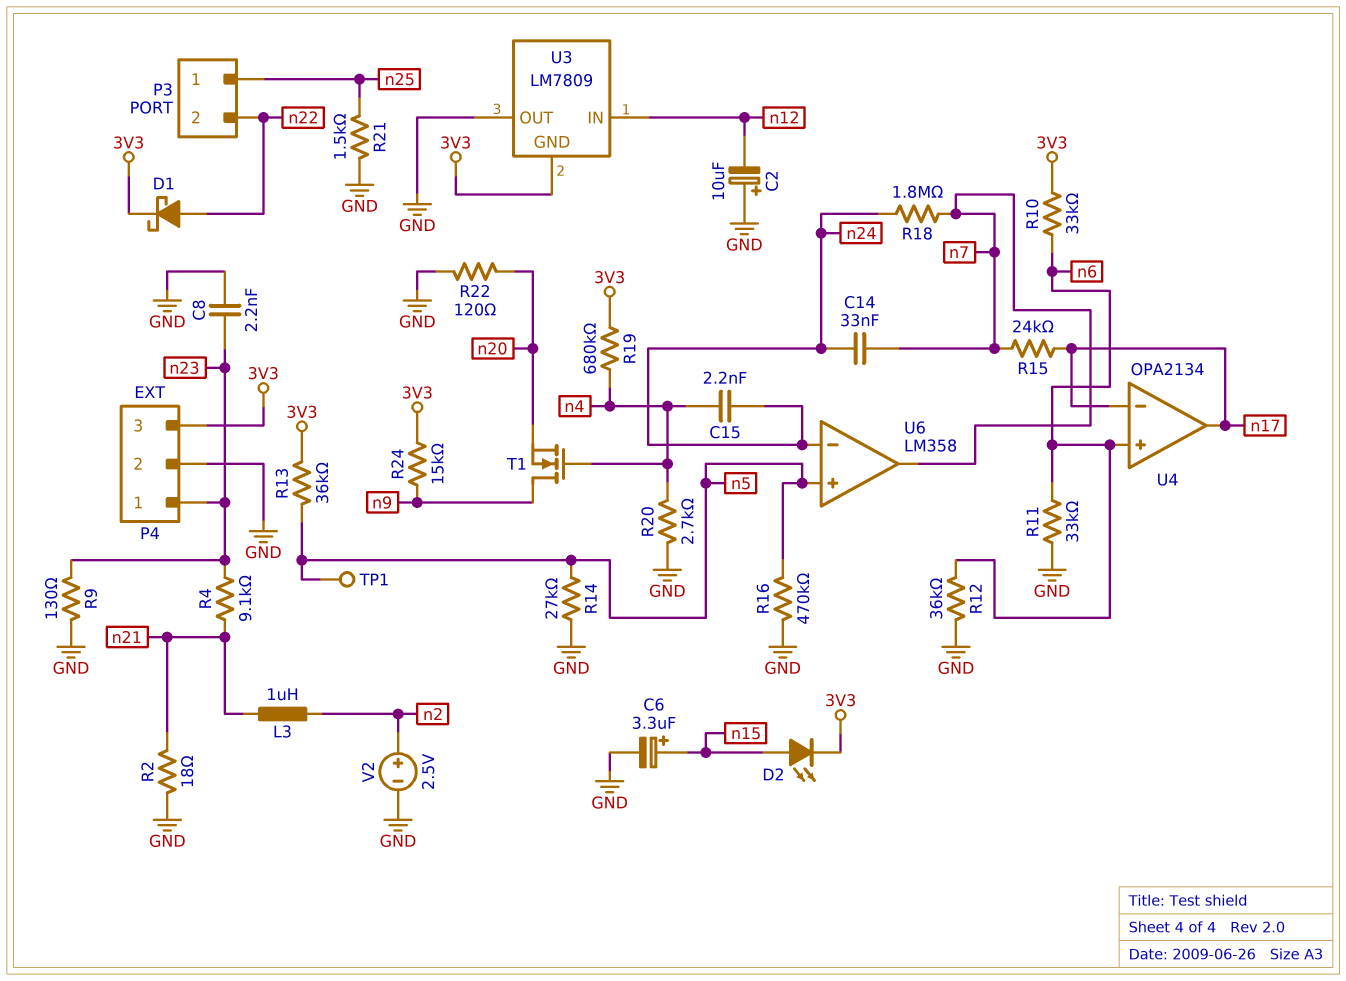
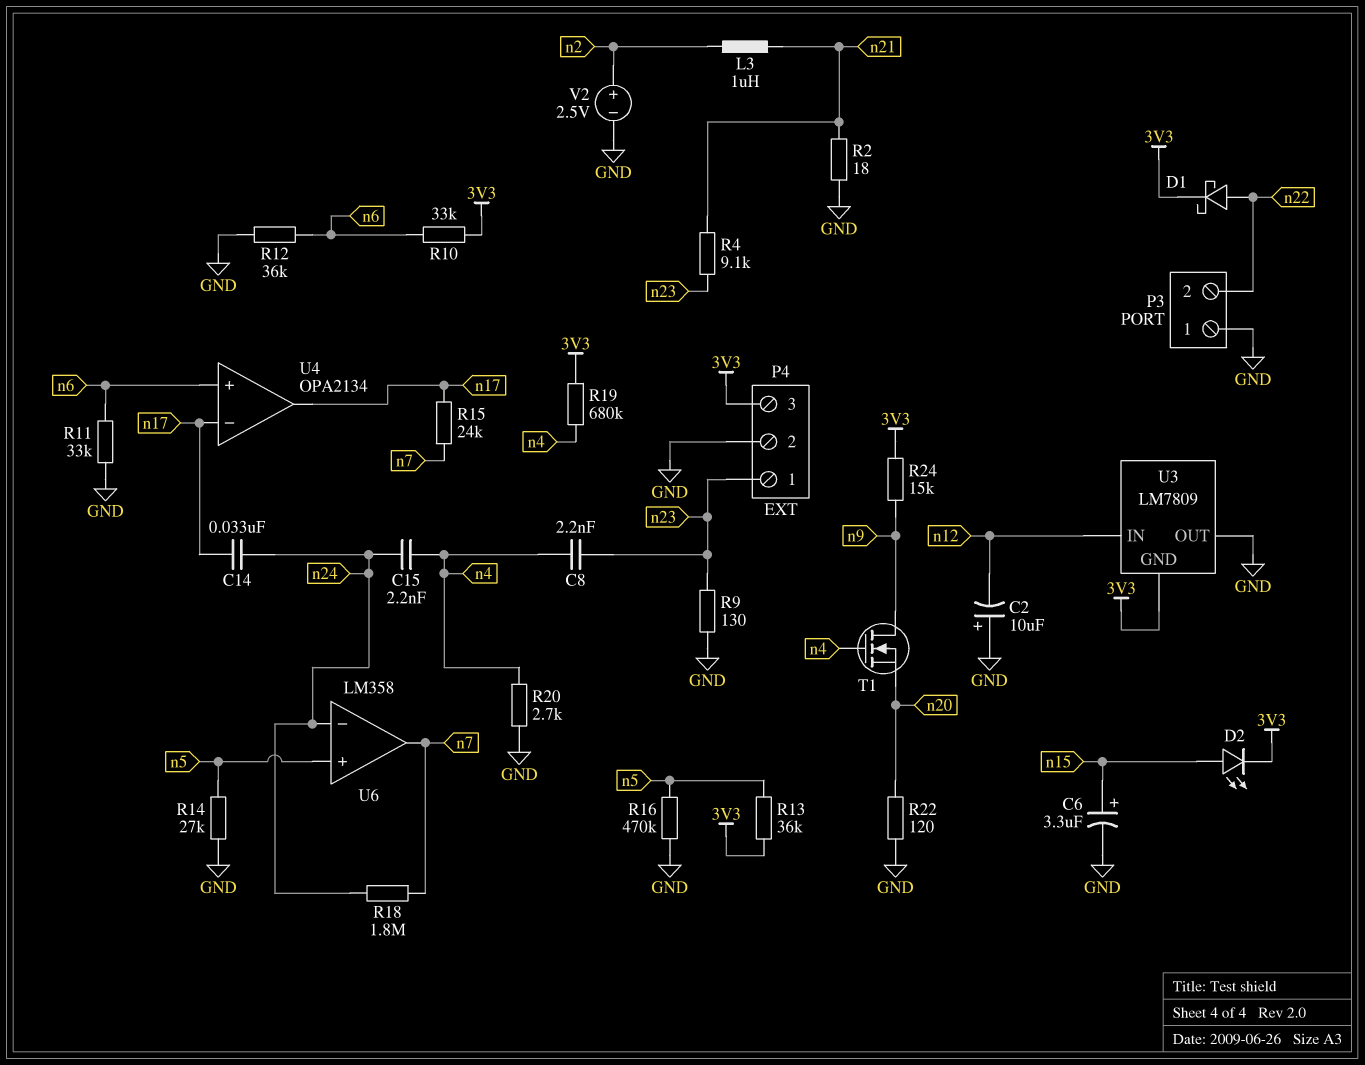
C8: 2.2nF (GND, n23) -> 2.2nF (n4, n23)
C14: 33nF (n7, n24) -> 33nF (n17, n24)
P3 pin 1: n25 -> GND
R21: 1.5k (GND, n25) -> none
TP1: test point (n5) -> none

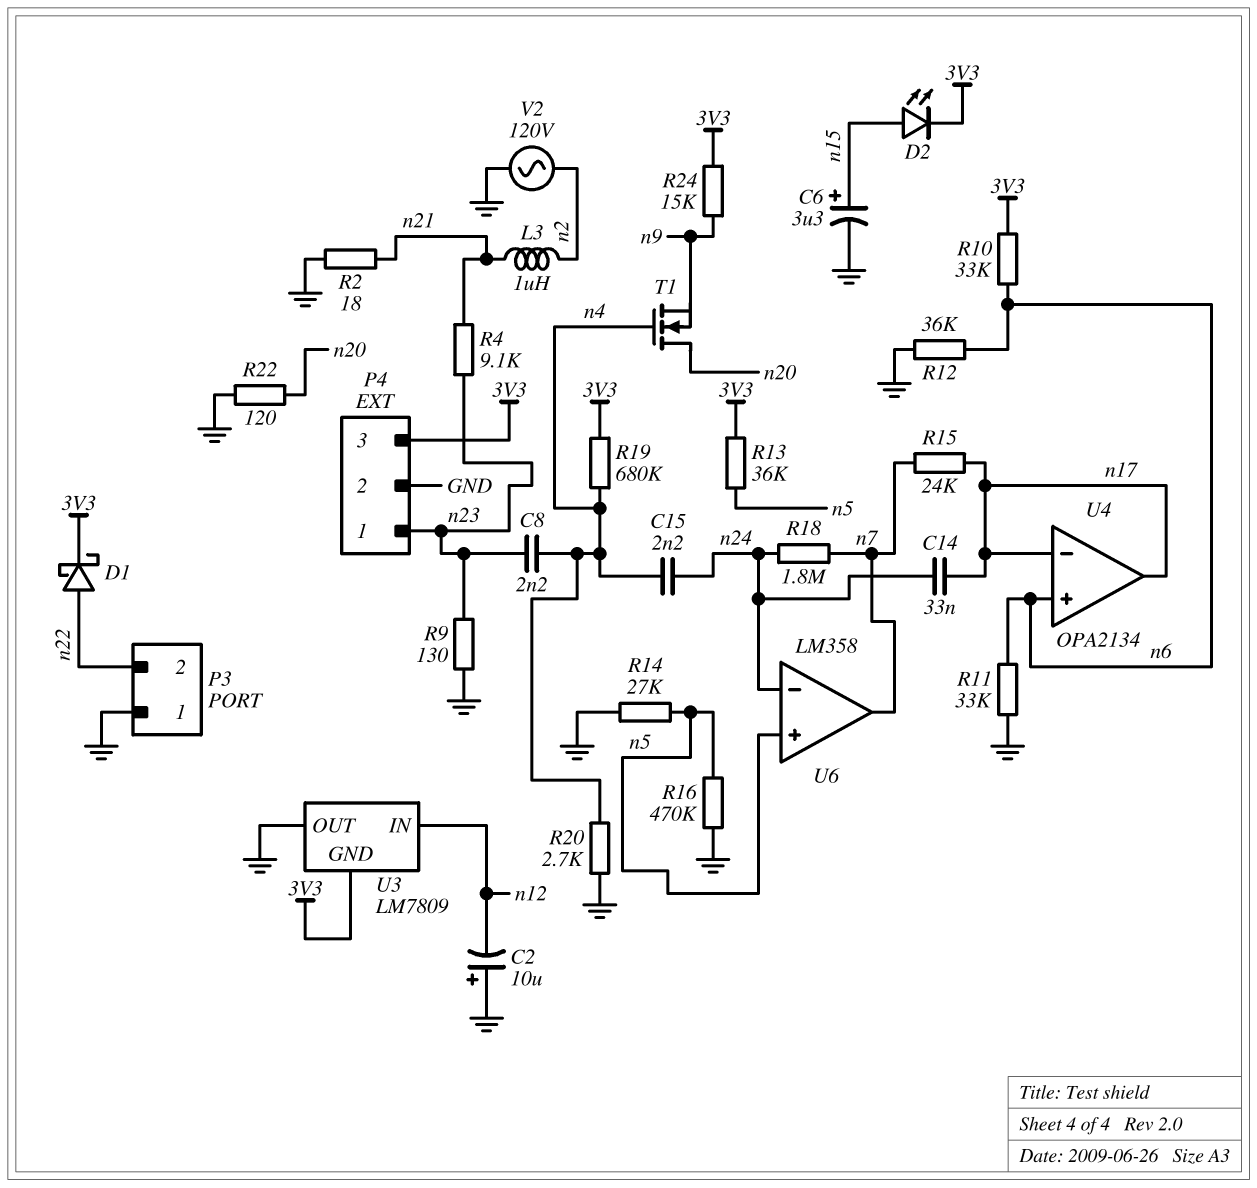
T1: NMOS (G n4, D n9, S n20) -> NMOS (G n4, D n20, S n9)
V2: 2.5V (plus n2, minus GND) -> AC 120V (GND, n2)

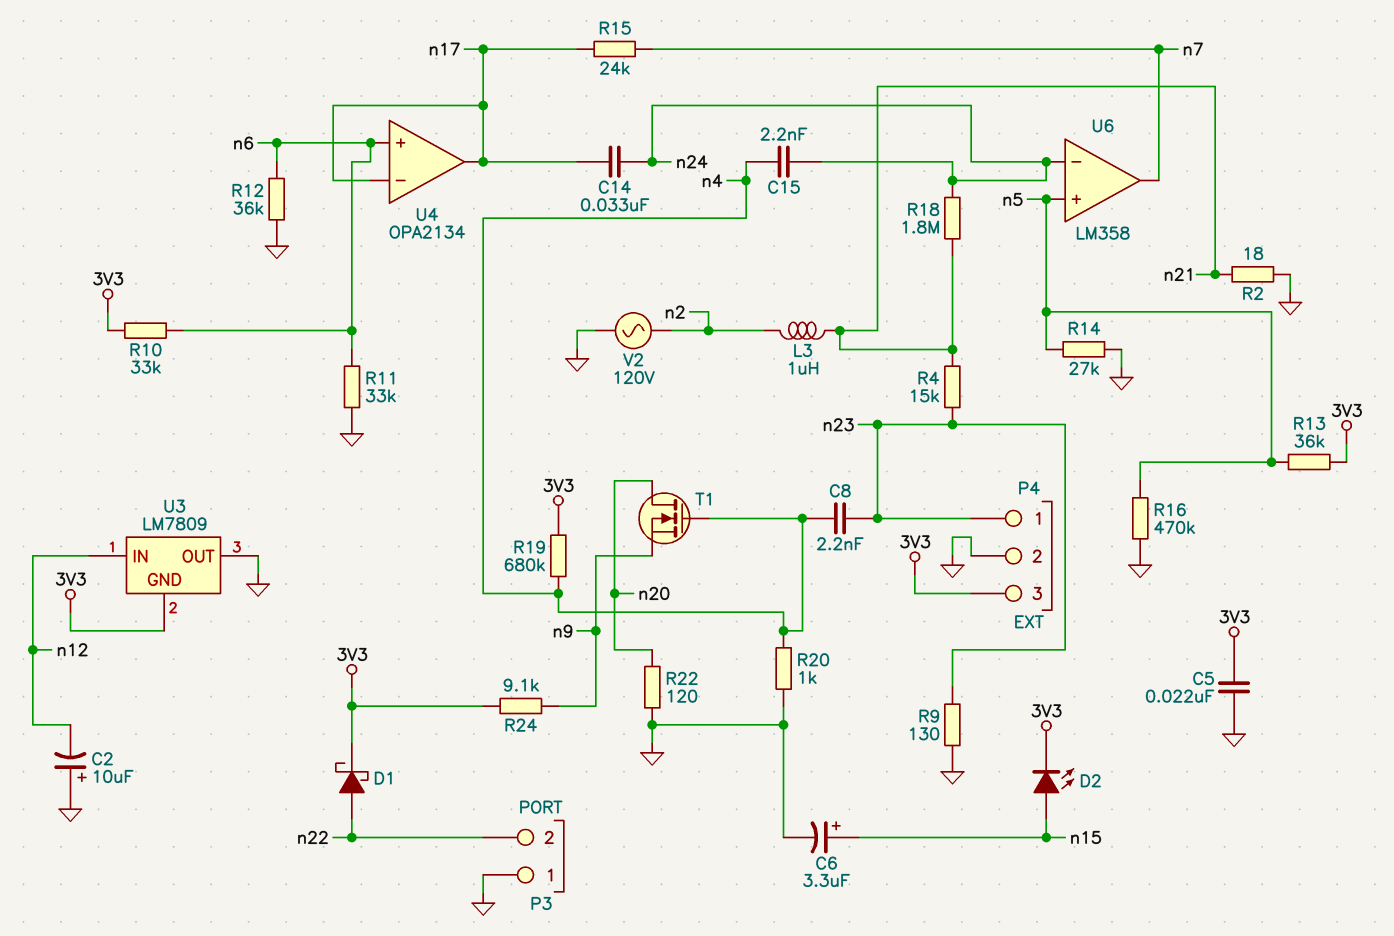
C5: none -> 22nF (3V3, GND)
R4: 9.1k (n21, n23) -> 15k (n21, n23)
R18: 1.8M (n7, n24) -> 1.8M (n21, n24)
R20: 2.7k (GND, n4) -> 1k (GND, n4)
R24: 15k (3V3, n9) -> 9.1k (3V3, n9)

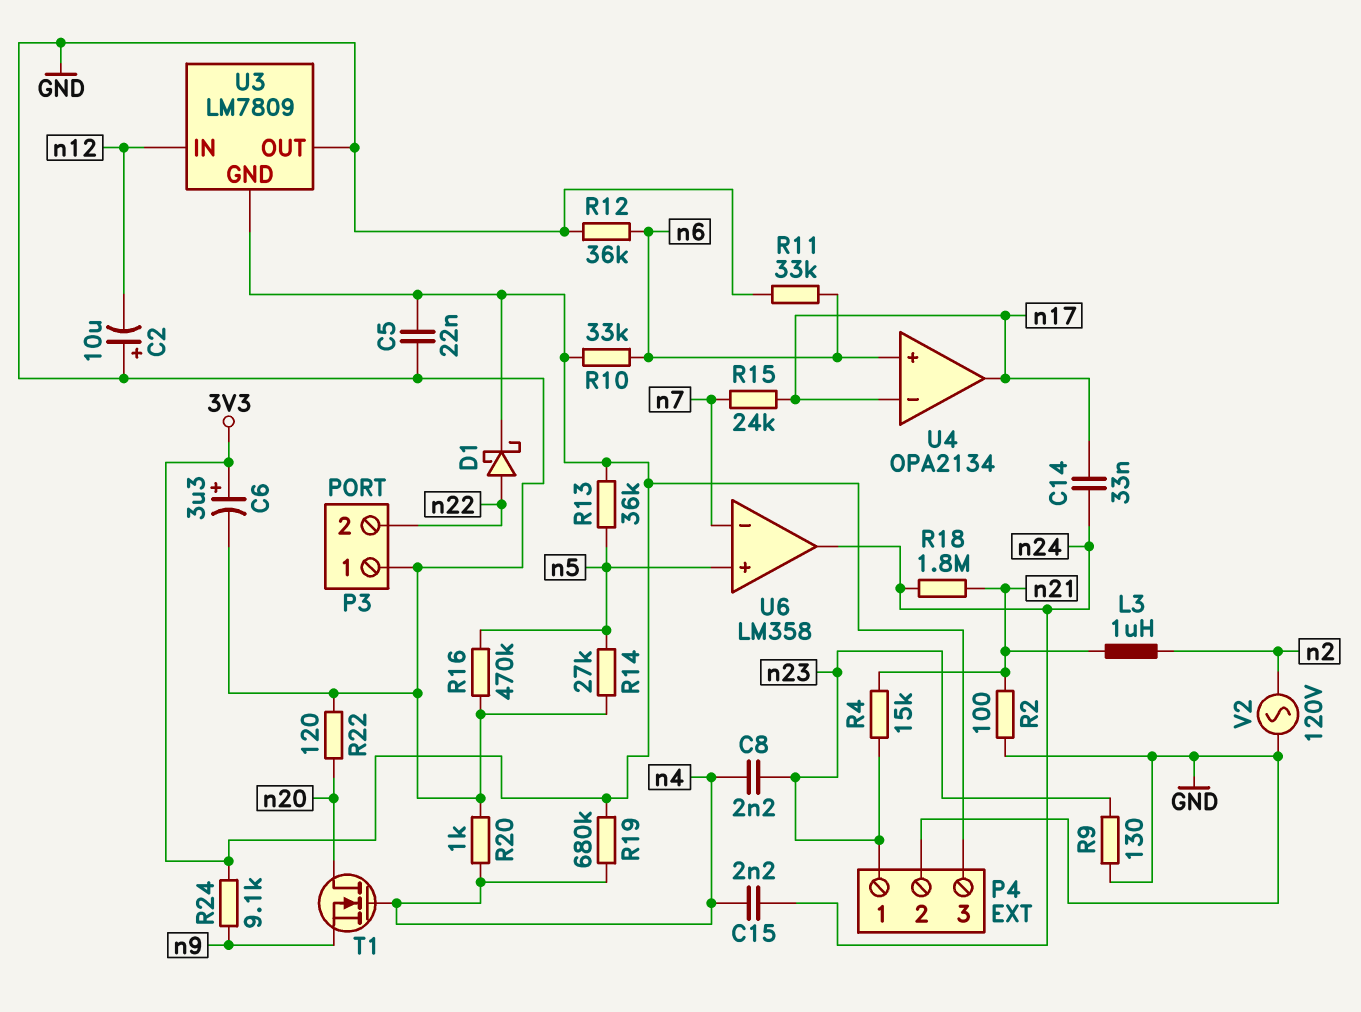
C6: 3.3uF (plus n15, minus GND) -> 3.3uF (plus 3V3, minus GND)
D2: LED (A n15, K 3V3) -> none
R2: 18 (GND, n21) -> 100 (GND, n21)
U6 pin in-: n24 -> n7
U6 pin out: n7 -> n24

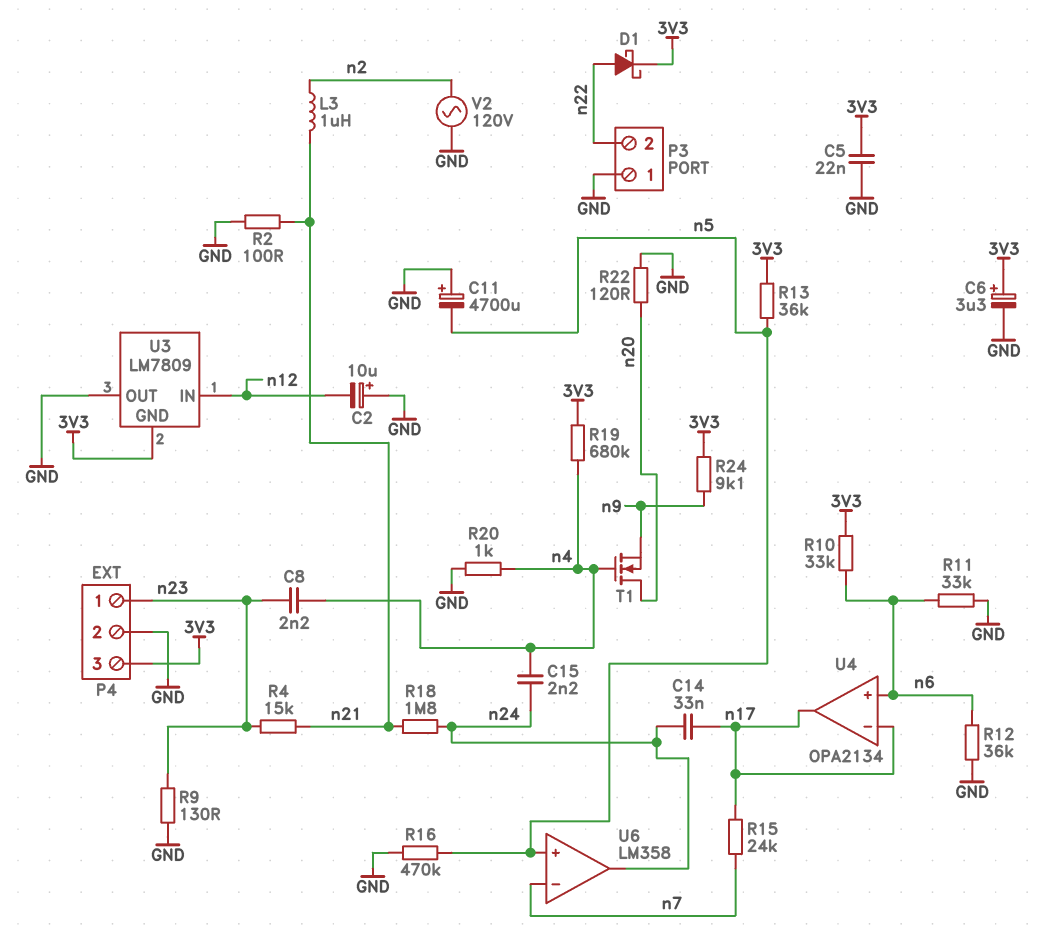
C11: none -> 4700uF (plus GND, minus n5)
R14: 27k (GND, n5) -> none

